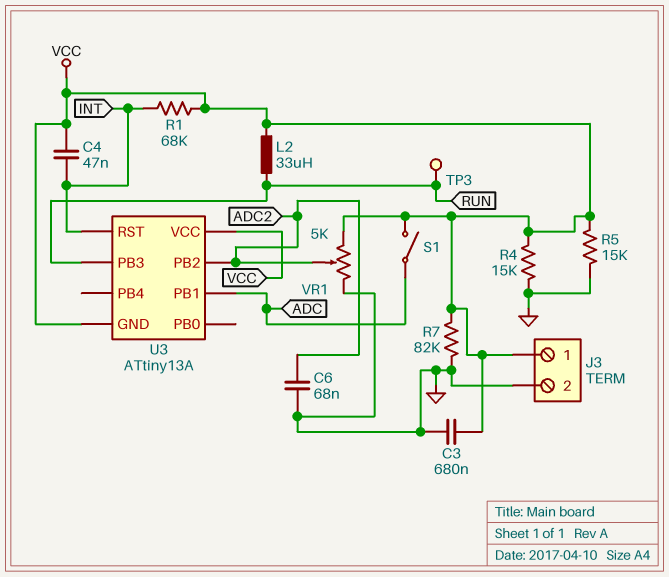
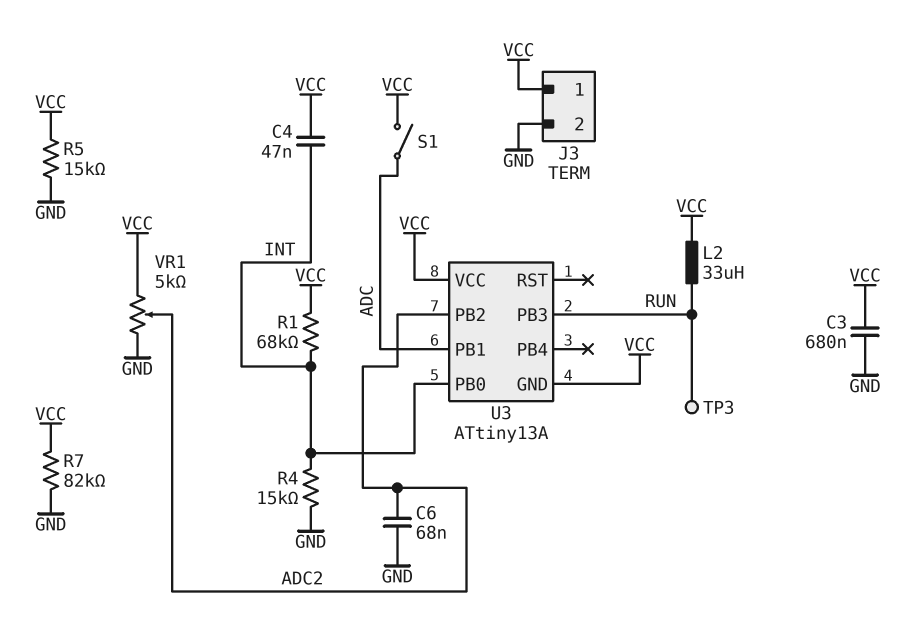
R4: 15k (GND, VCC) -> 15k (GND, INT)
U3 pin PB0: none -> INT
U3 pin RST: INT -> none

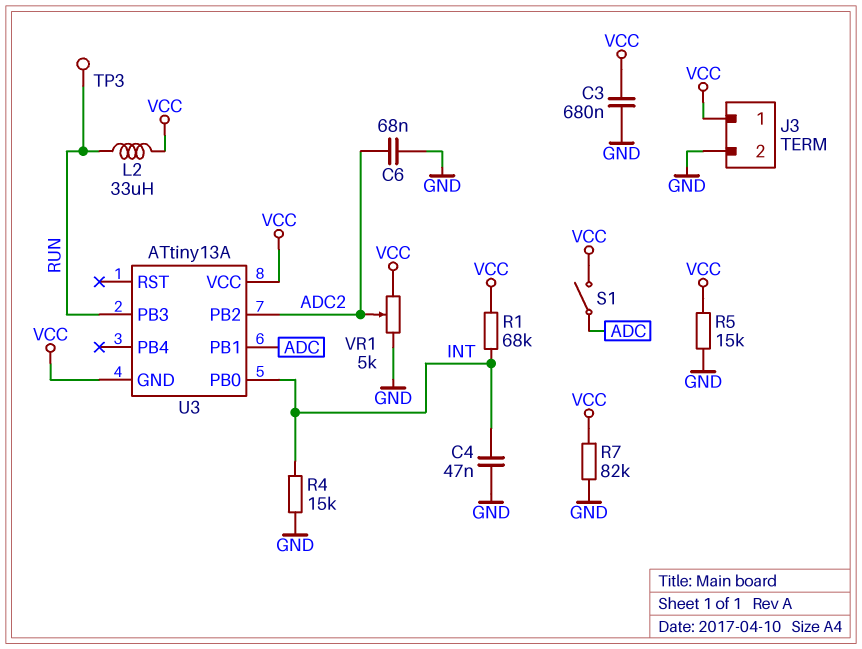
C4: 47nF (INT, VCC) -> 47nF (GND, INT)

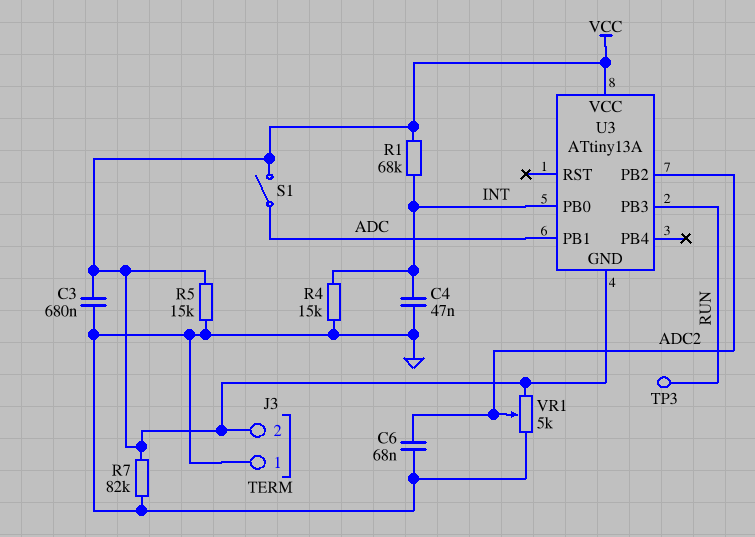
J3 pin 1: VCC -> GND
J3 pin 2: GND -> VCC
L2: 33uH (RUN, VCC) -> none

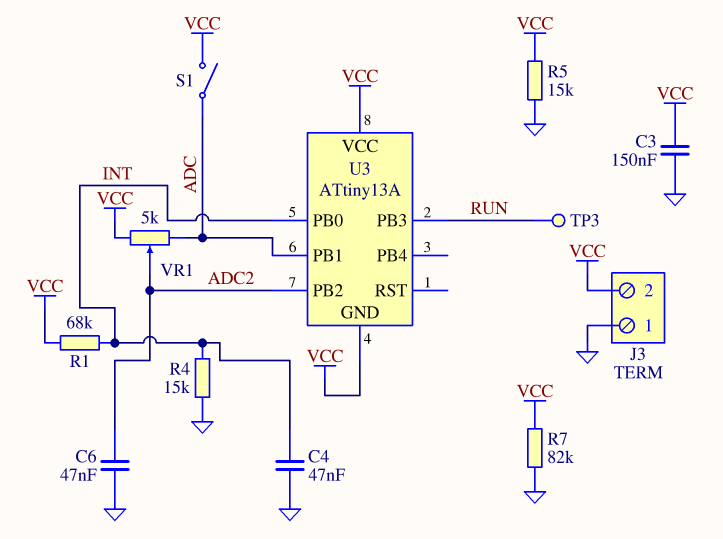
C3: 680nF (GND, VCC) -> 150nF (GND, VCC)
C6: 68nF (ADC2, GND) -> 47nF (ADC2, GND)
VR1: 5k (GND, VCC, wiper ADC2) -> 5k (ADC, VCC, wiper ADC2)

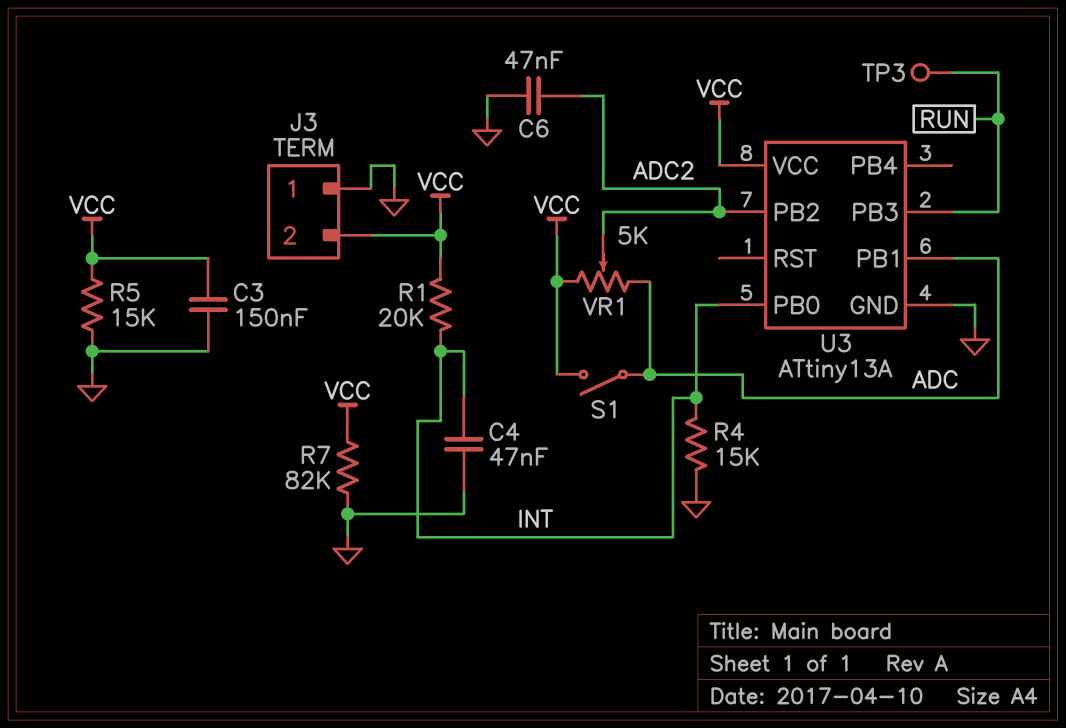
R1: 68k (INT, VCC) -> 20k (INT, VCC)
U3 pin GND: VCC -> GND

